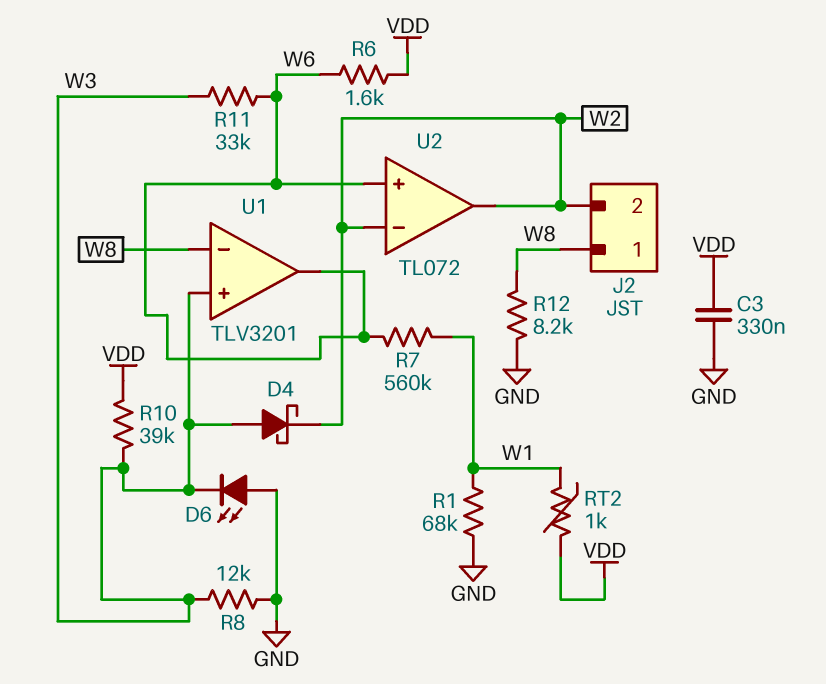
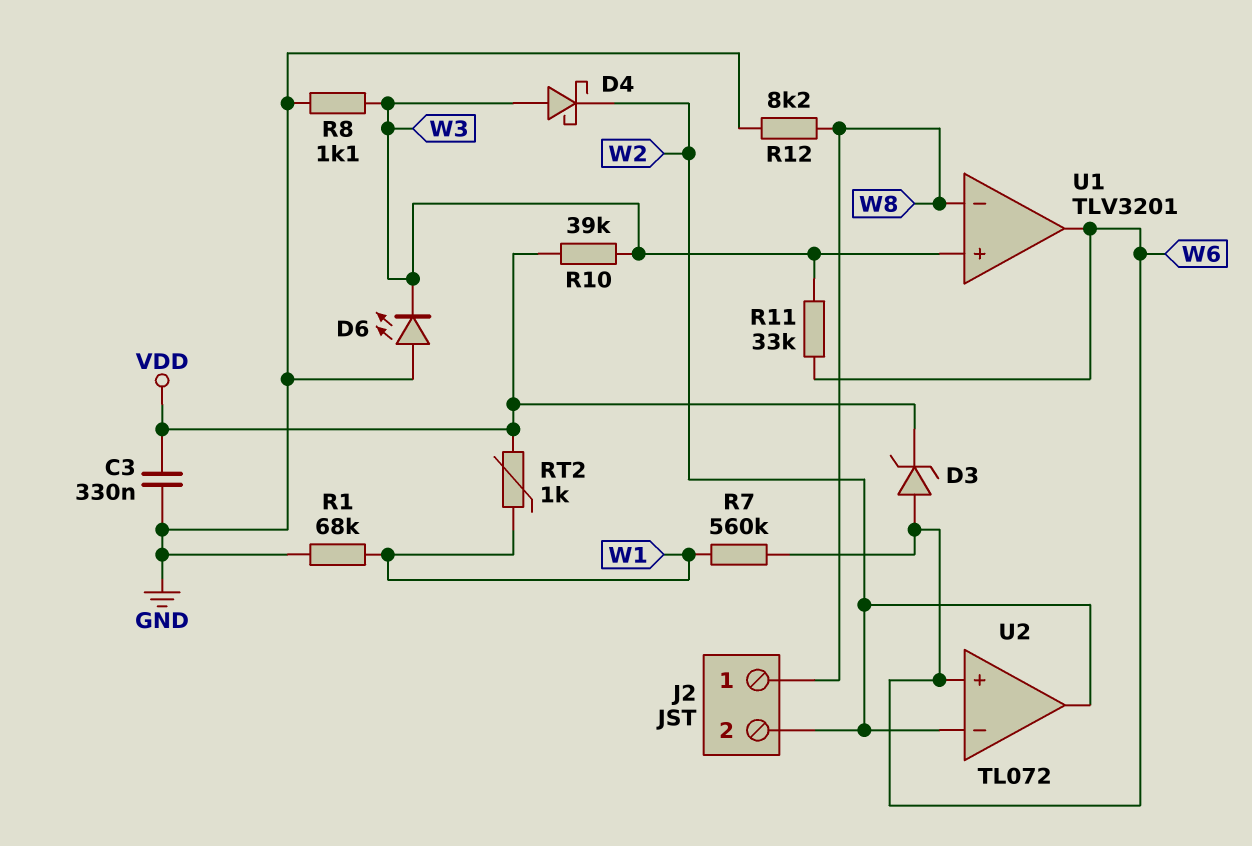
D3: none -> zener (A W6, K VDD)
R6: 1.6k (VDD, W6) -> none
R8: 12k (GND, W3) -> 1.1k (GND, W3)

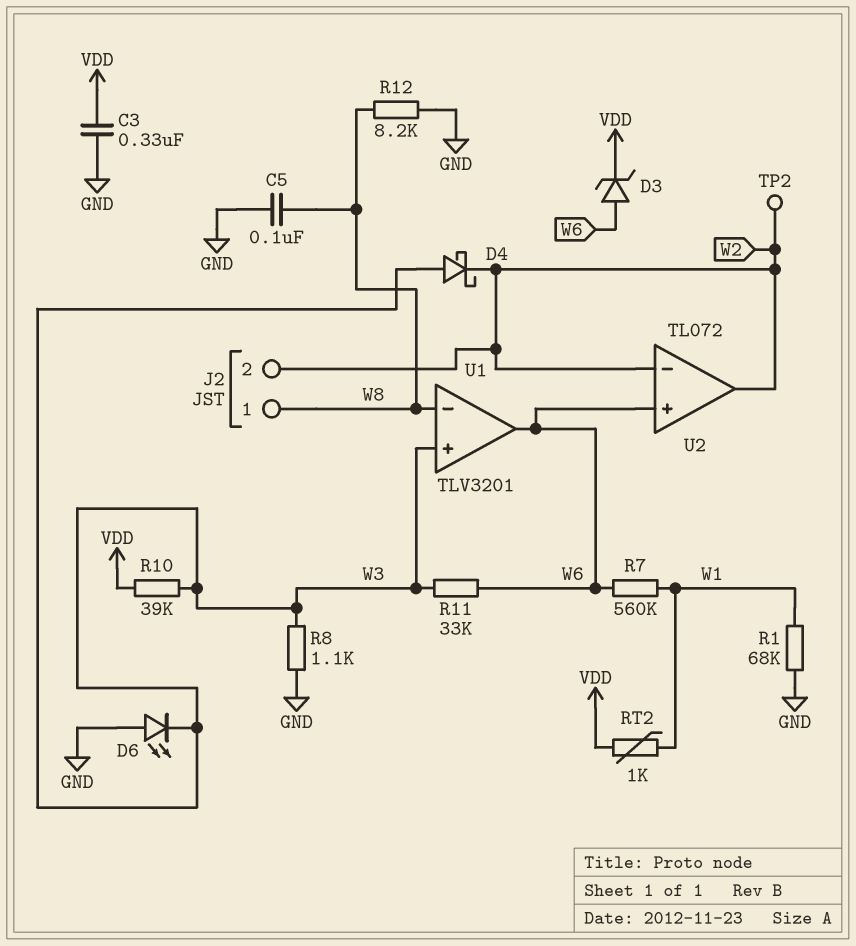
C5: none -> 100nF (GND, W8)
TP2: none -> test point (W2)

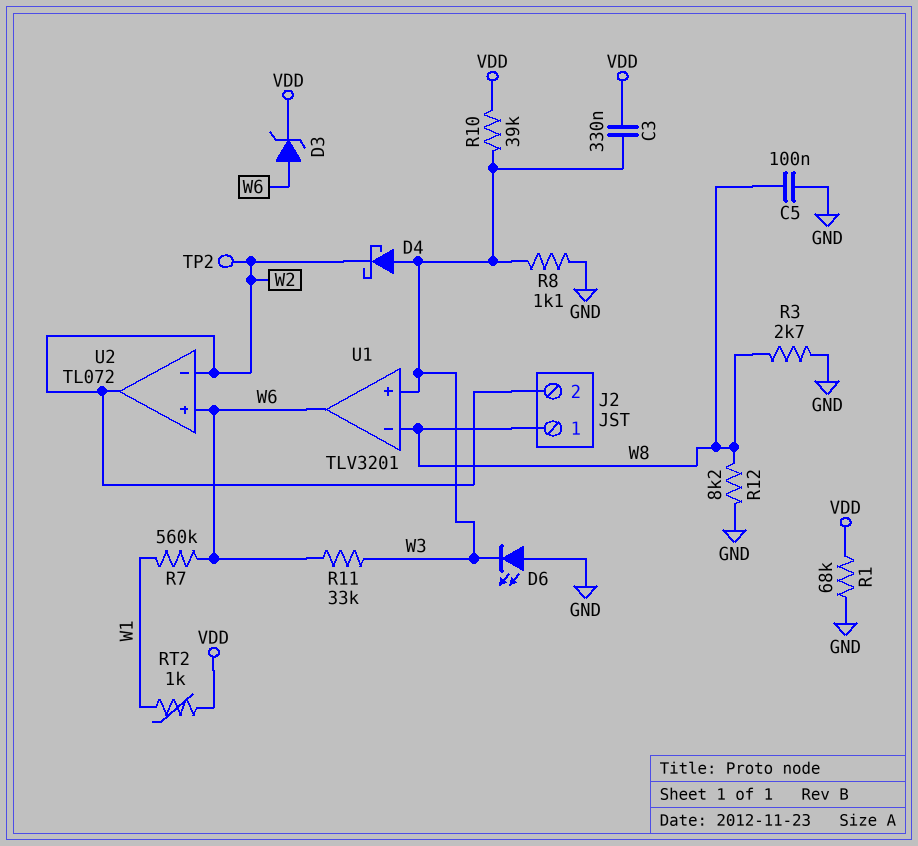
C3: 330nF (GND, VDD) -> 330nF (VDD, W3)
R1: 68k (GND, W1) -> 68k (GND, VDD)
R3: none -> 2.7k (GND, W8)

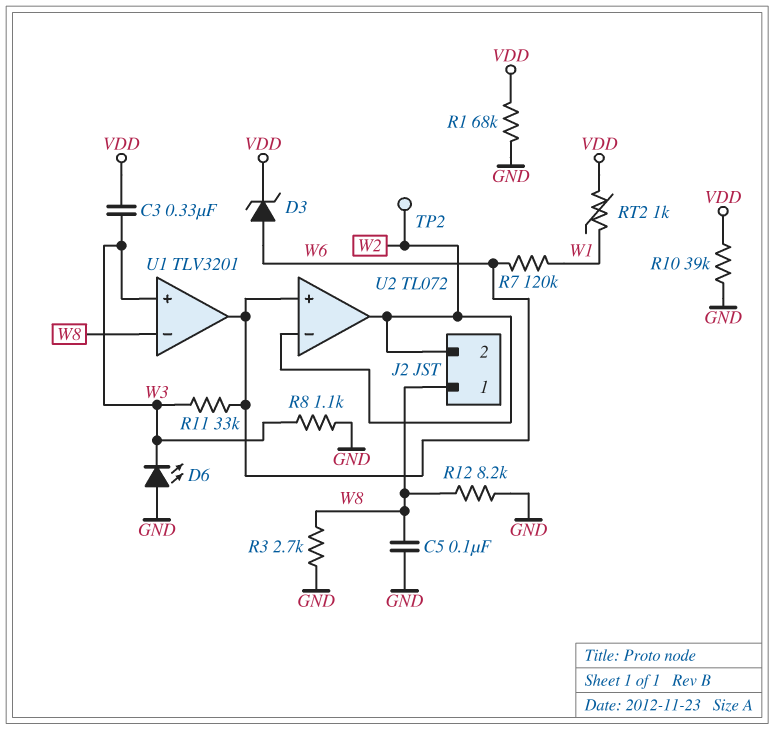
D4: schottky (A W3, K W2) -> none
R7: 560k (W1, W6) -> 120k (W1, W6)
R10: 39k (VDD, W3) -> 39k (GND, VDD)

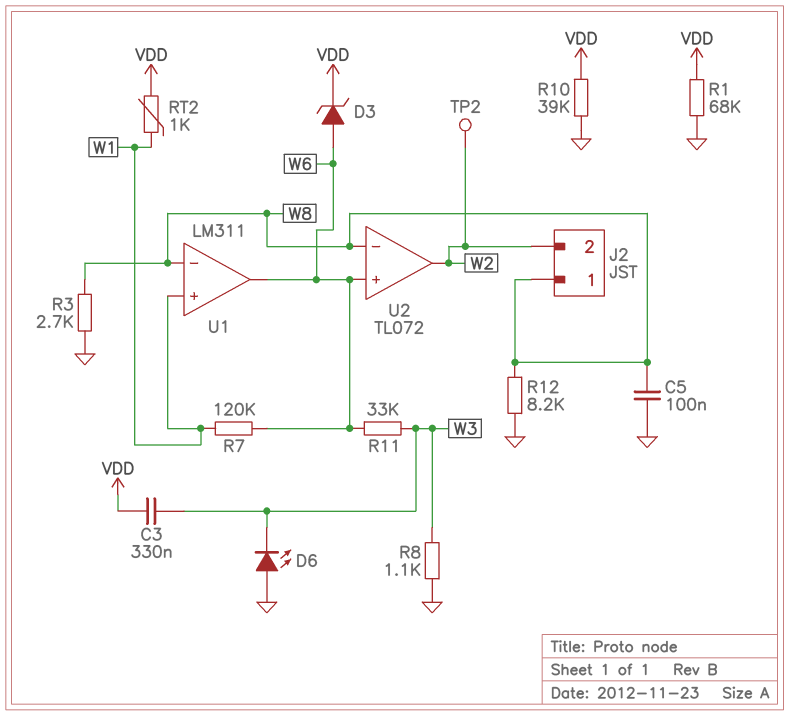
U1: TLV3201 -> LM311
U1 pin in+: W3 -> W1
U2 pin in-: W2 -> W8

